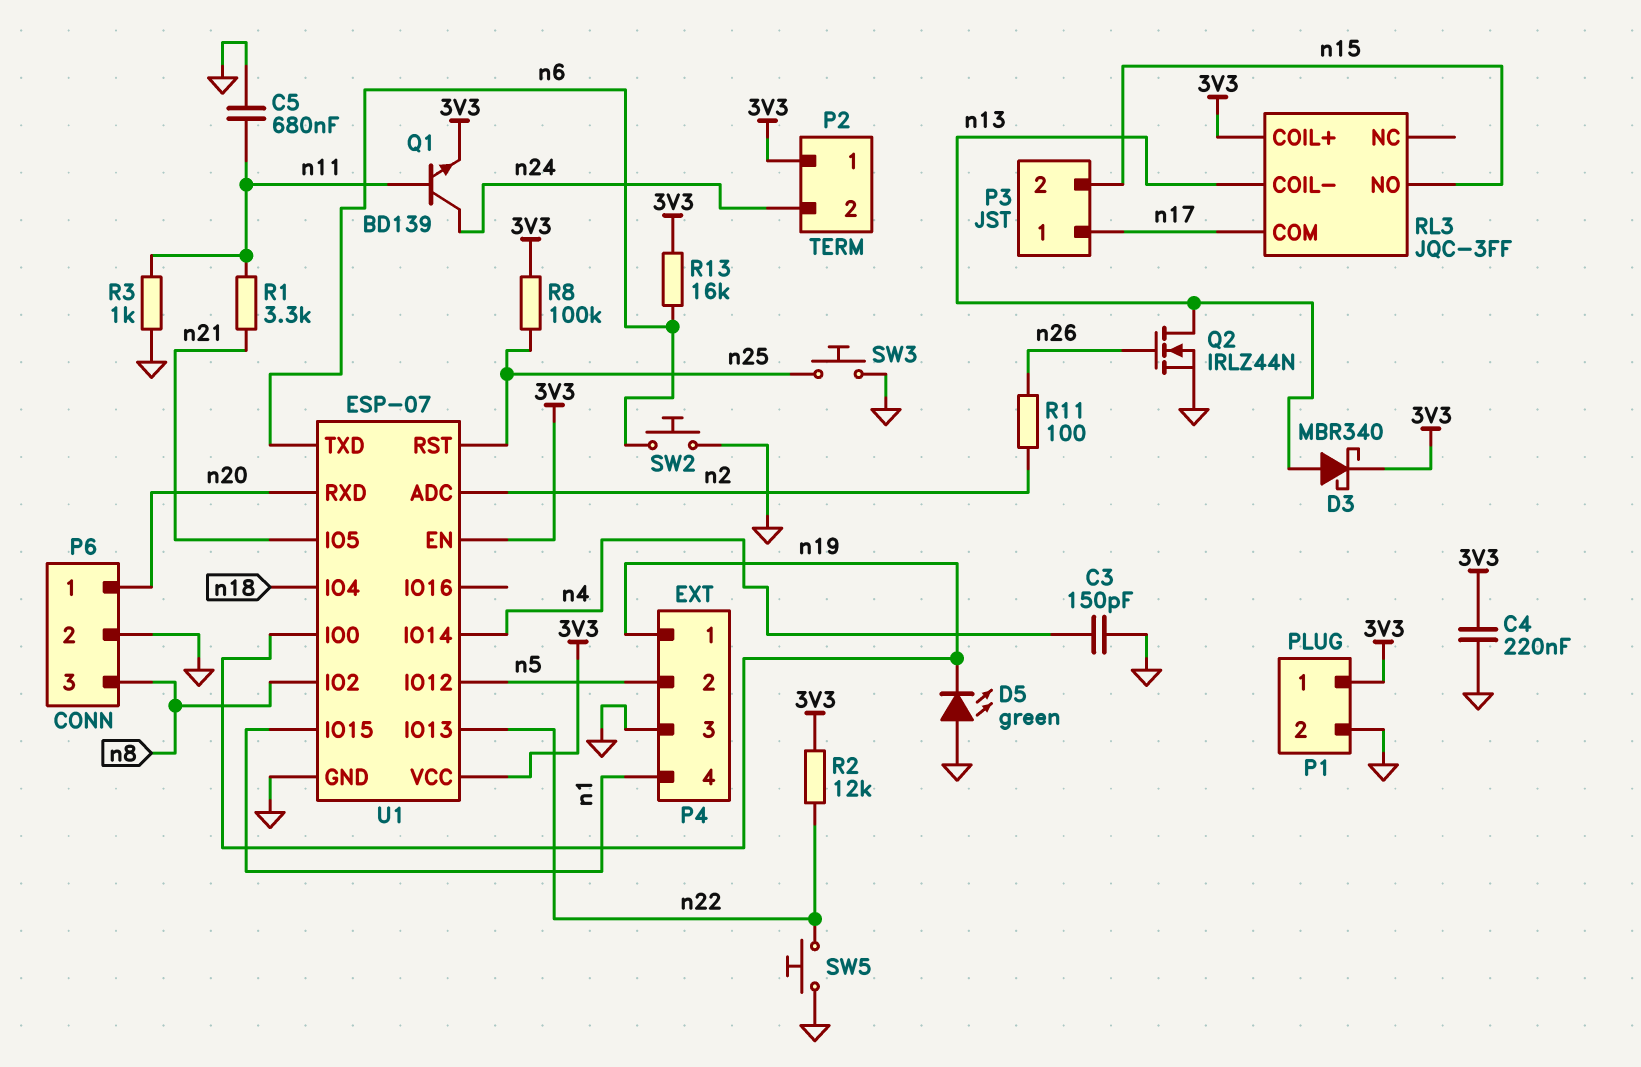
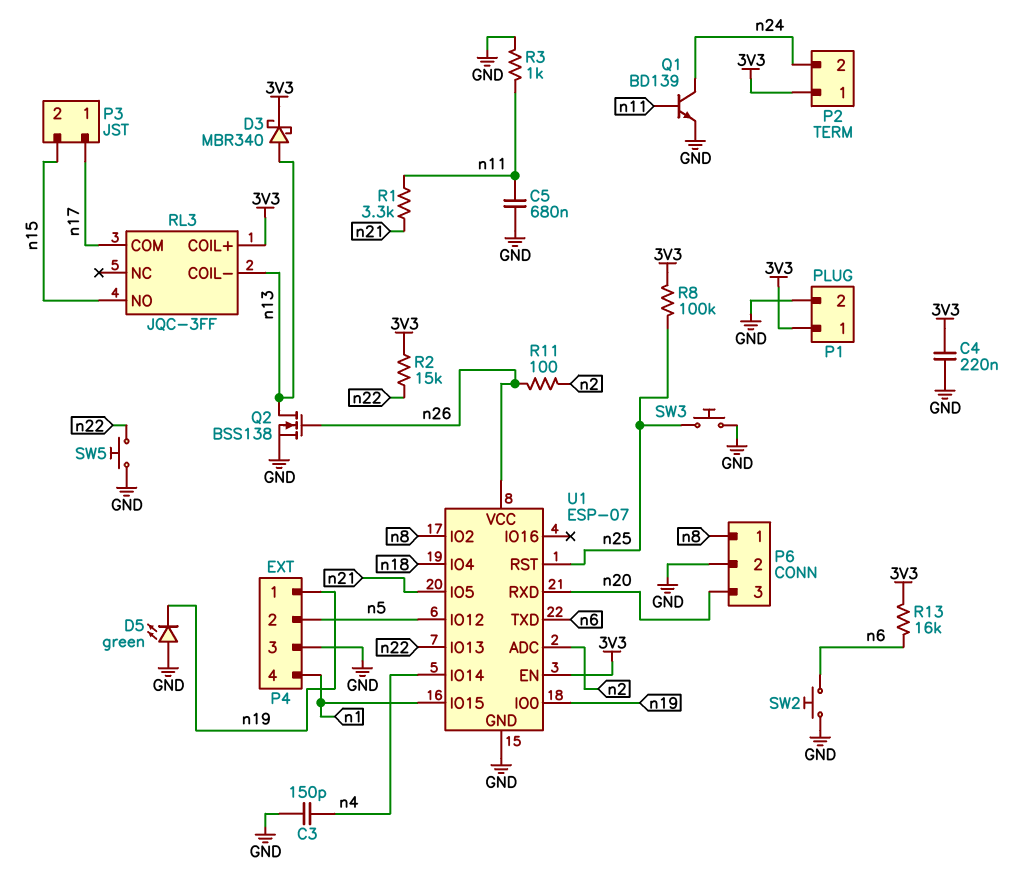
P6 pin 1: n20 -> n8
P6 pin 3: n8 -> n20
Q1: NPN BD139 (B n11, C n24, E 3V3) -> NPN BD139 (B n11, C n24, E GND)
Q2: NMOS IRLZ44N (G n26, D n13, S GND) -> NMOS BSS138 (G n26, D n13, S GND)
R2: 12k (3V3, n22) -> 15k (3V3, n22)
U1 pin VCC: 3V3 -> n26

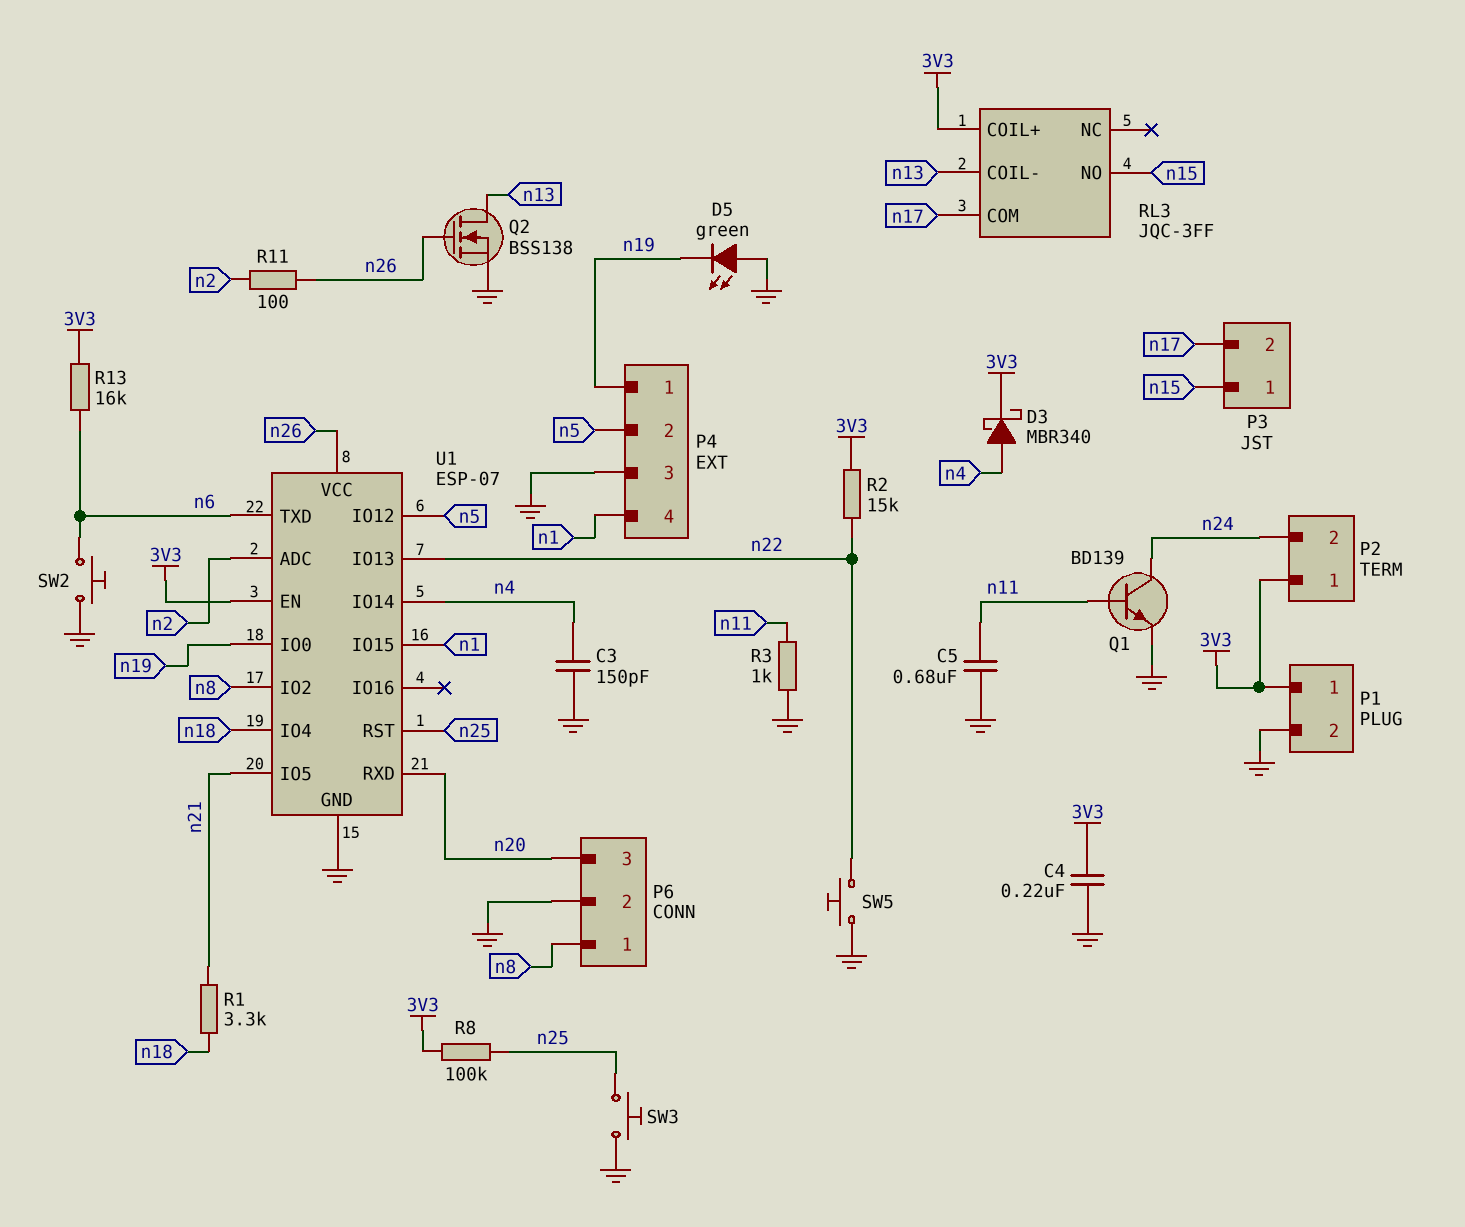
D3: schottky MBR340 (A n13, K 3V3) -> schottky MBR340 (A n4, K 3V3)
P3 pin 1: n17 -> n15
P3 pin 2: n15 -> n17
R1: 3.3k (n11, n21) -> 3.3k (n18, n21)

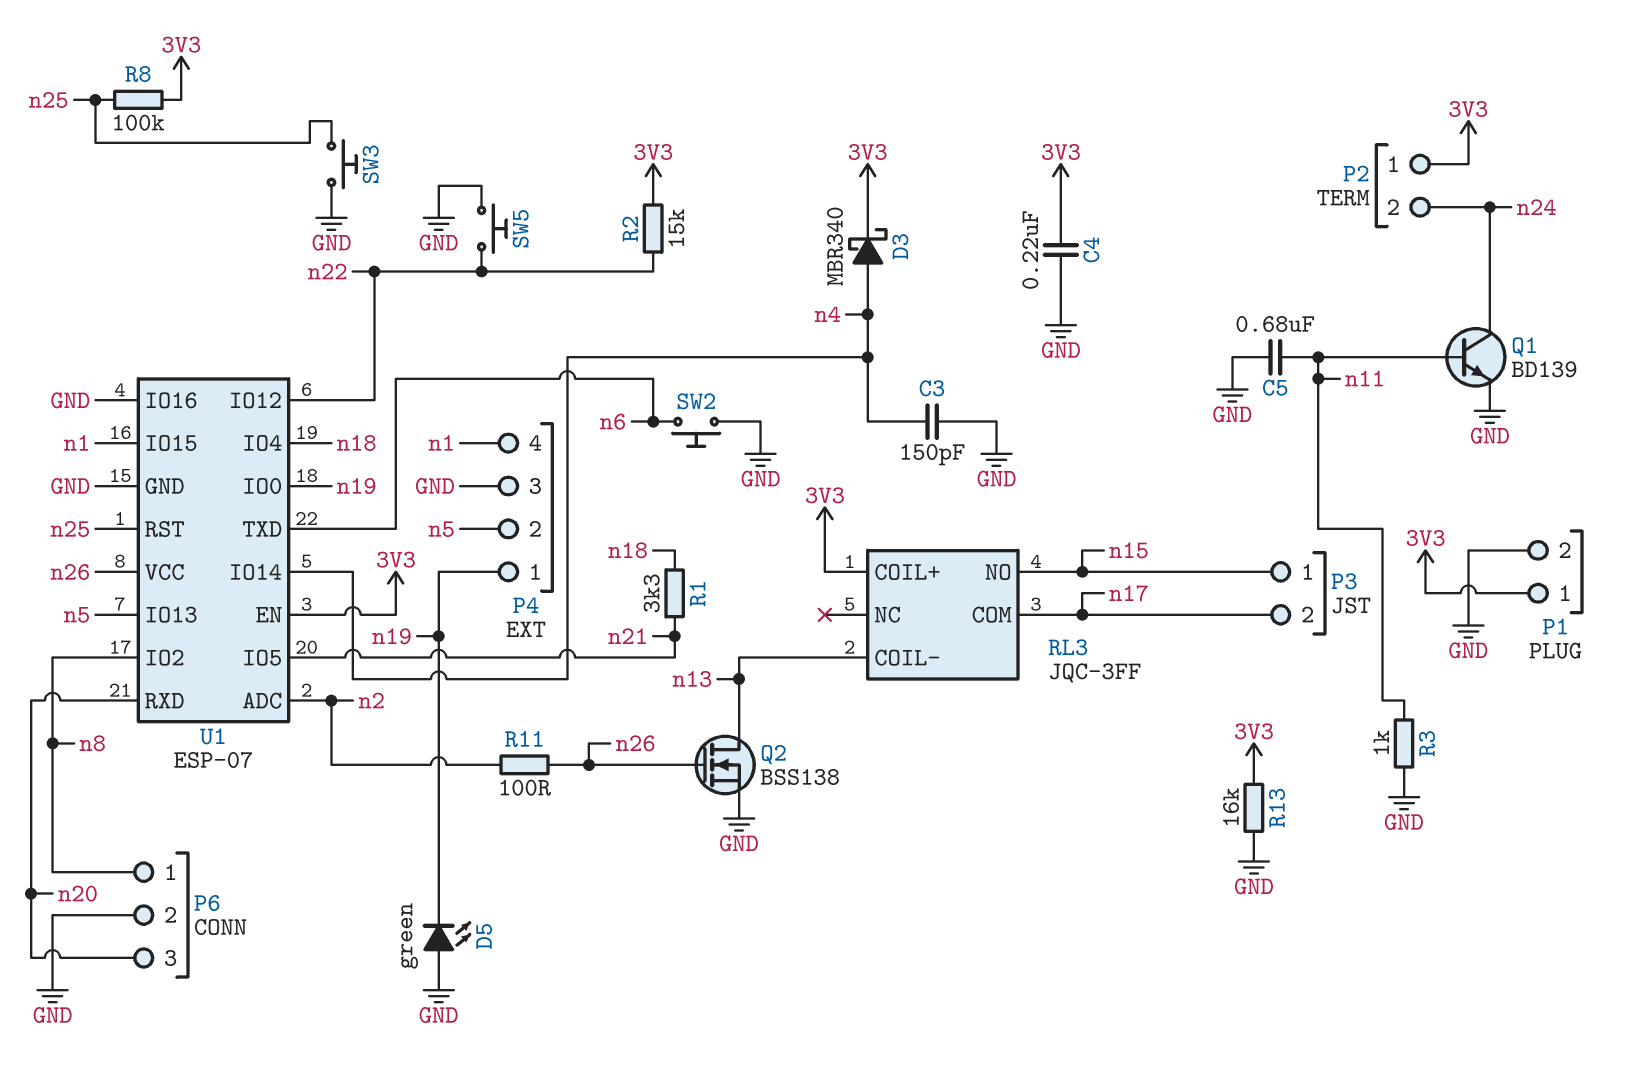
R13: 16k (3V3, n6) -> 16k (3V3, GND)
U1 pin IO12: n5 -> n22
U1 pin IO13: n22 -> n5
U1 pin IO16: none -> GND

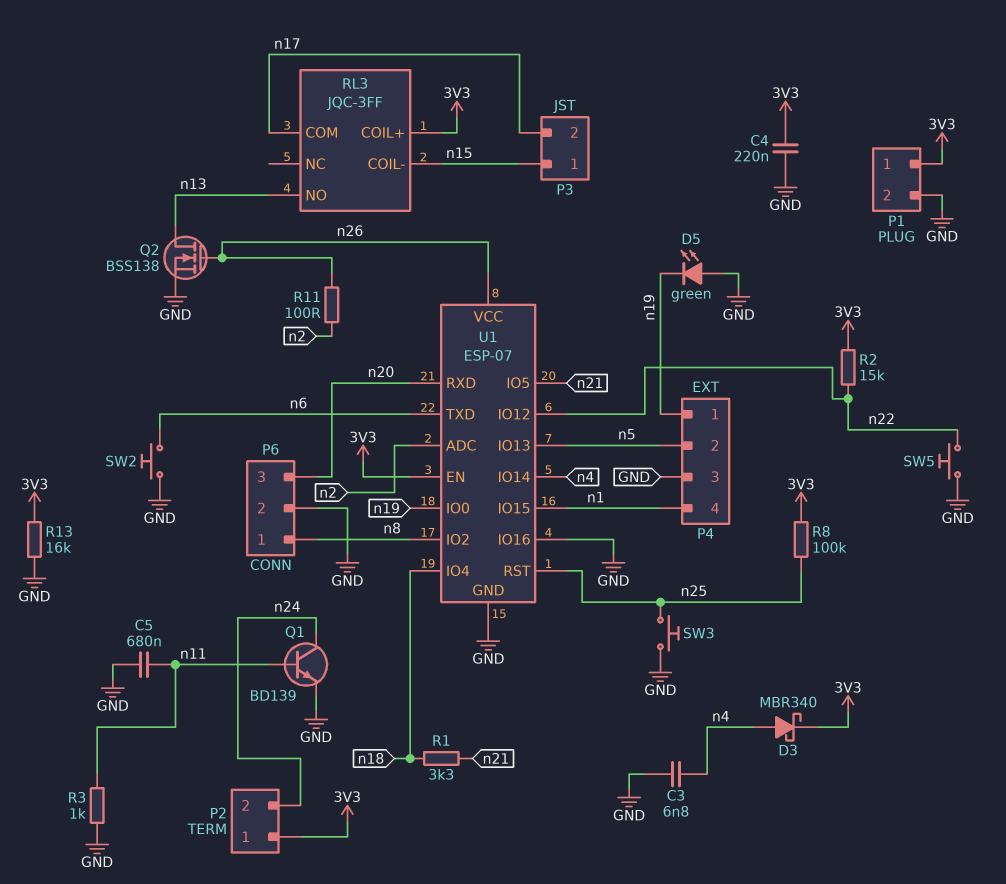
C3: 150pF (GND, n4) -> 6.8nF (GND, n4)
RL3 pin COIL-: n13 -> n15
RL3 pin NO: n15 -> n13

